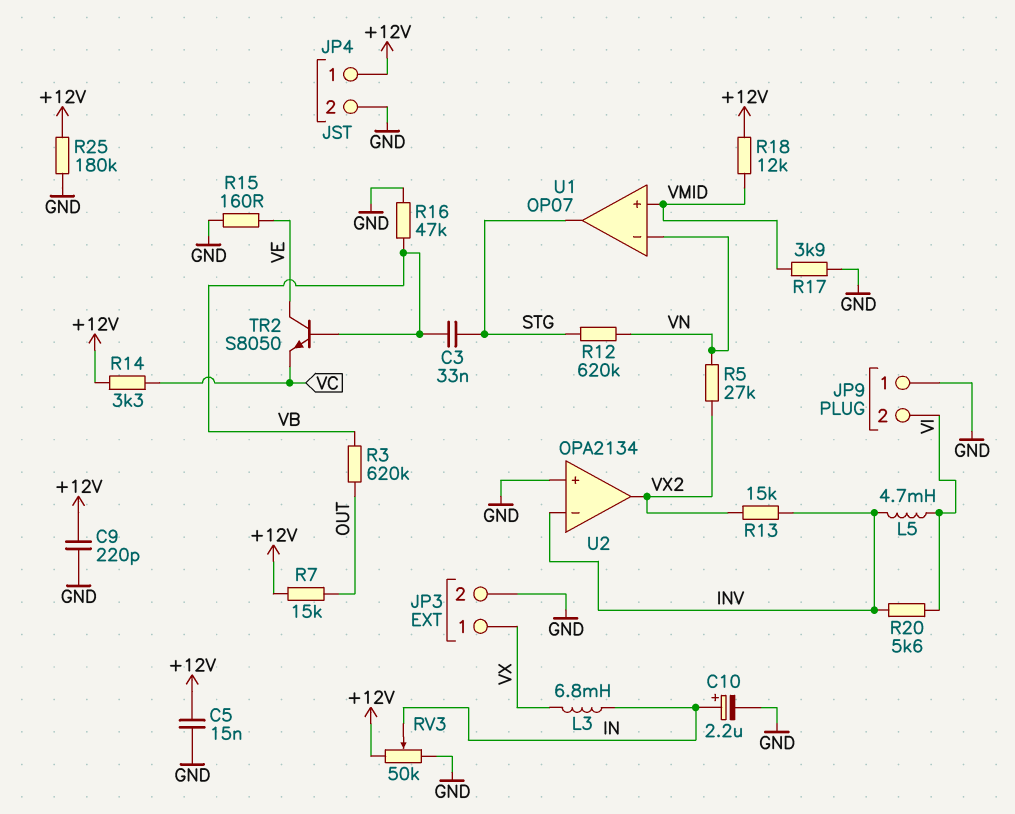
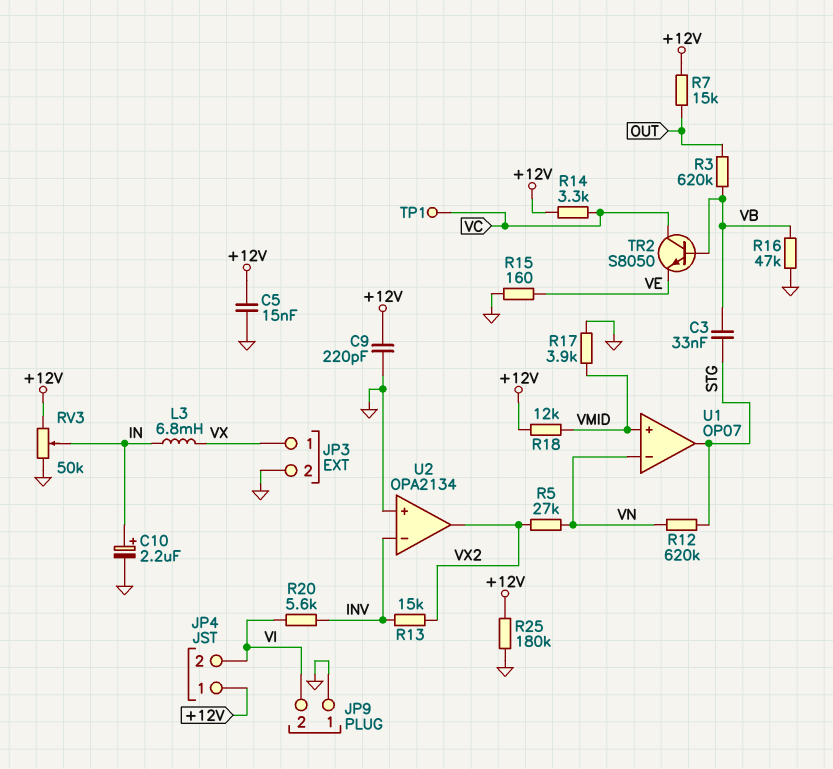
JP4 pin 2: GND -> VI
L5: 4.7mH (INV, VI) -> none
TP1: none -> test point (VC)
TR2: NPN S8050 (B VB, C VE, E VC) -> NPN S8050 (B VB, C VC, E VE)

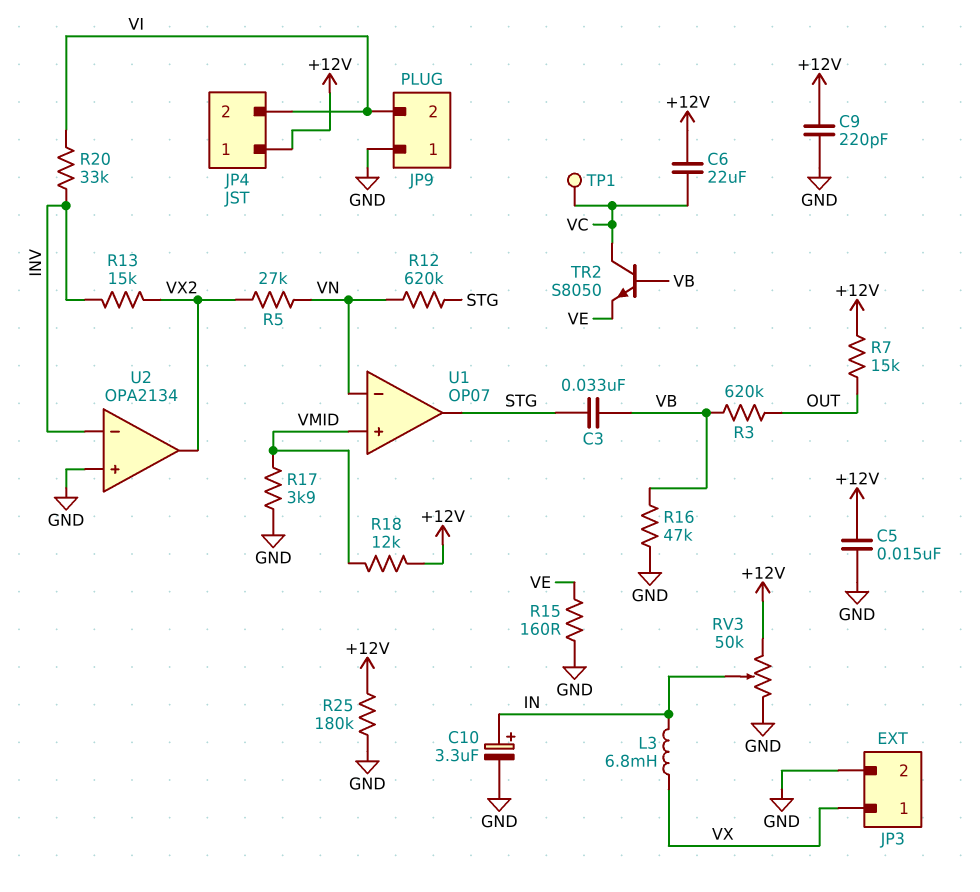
C6: none -> 22uF (+12V, VC)
C10: 2.2uF (plus IN, minus GND) -> 3.3uF (plus IN, minus GND)
R14: 3.3k (+12V, VC) -> none
R20: 5.6k (INV, VI) -> 33k (INV, VI)

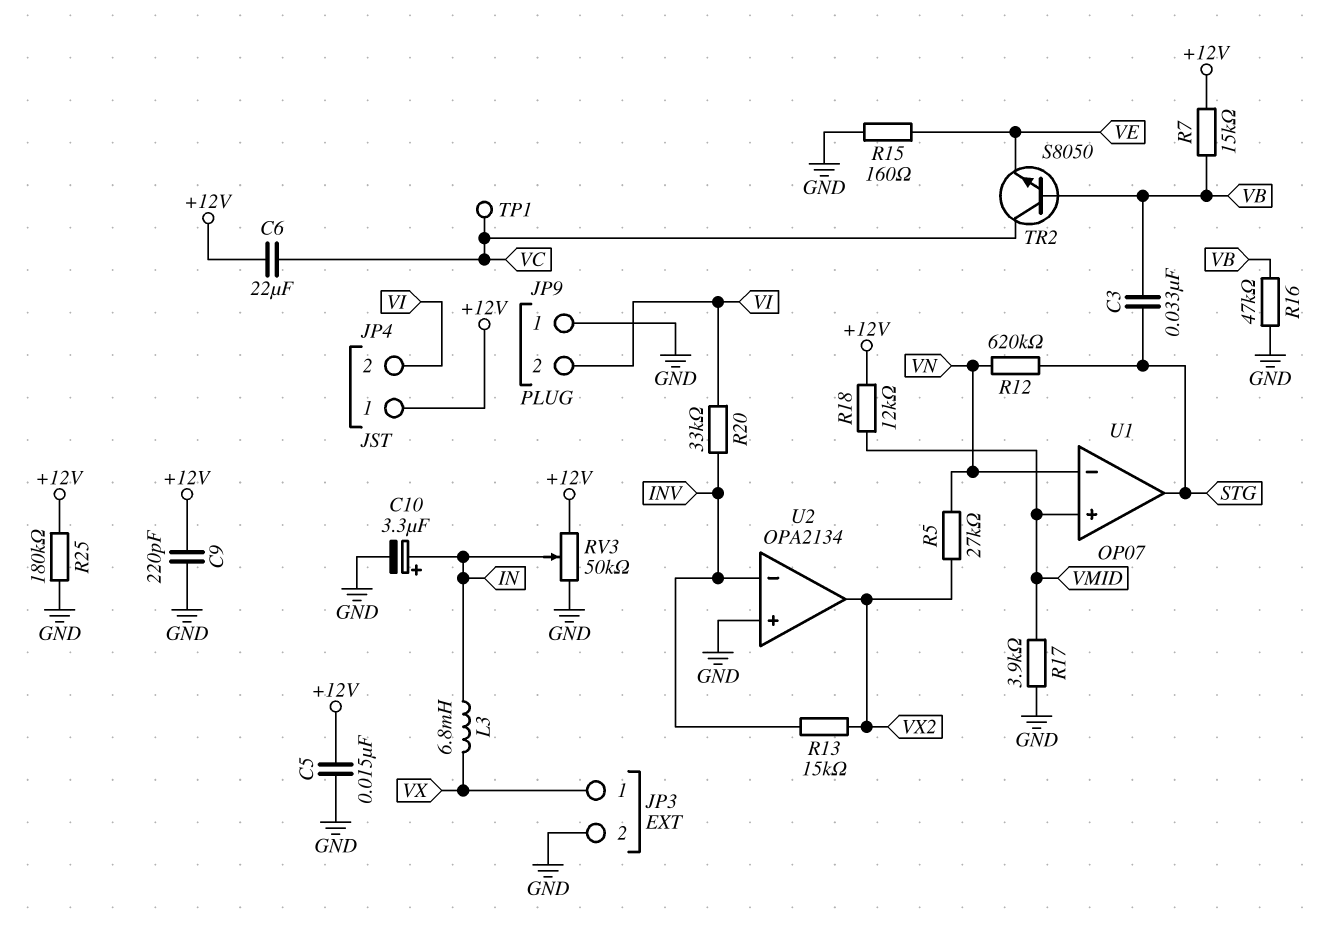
R3: 620k (OUT, VB) -> none
R7: 15k (+12V, OUT) -> 15k (+12V, VB)

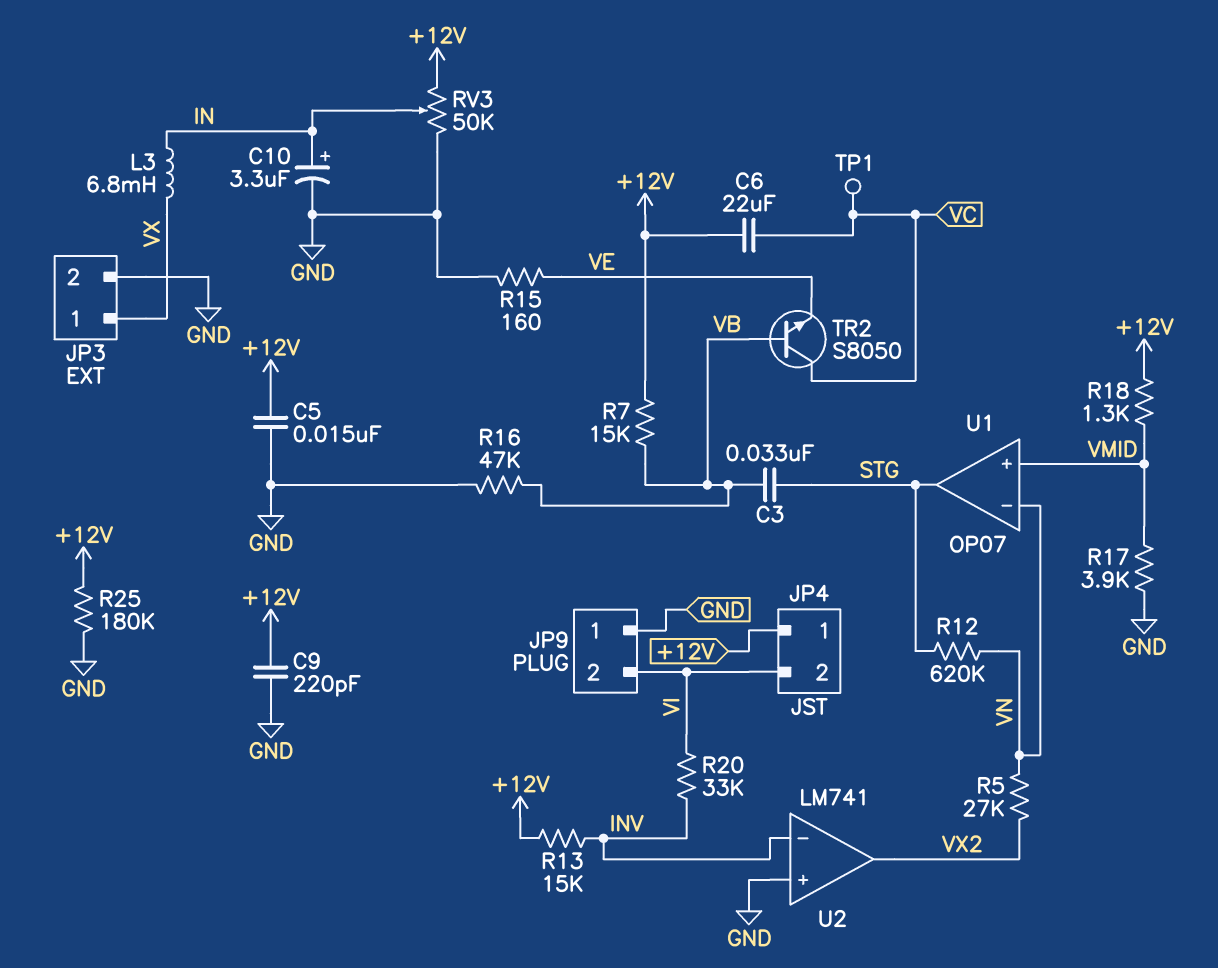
R13: 15k (INV, VX2) -> 15k (+12V, INV)
R18: 12k (+12V, VMID) -> 1.3k (+12V, VMID)
U2: OPA2134 -> LM741

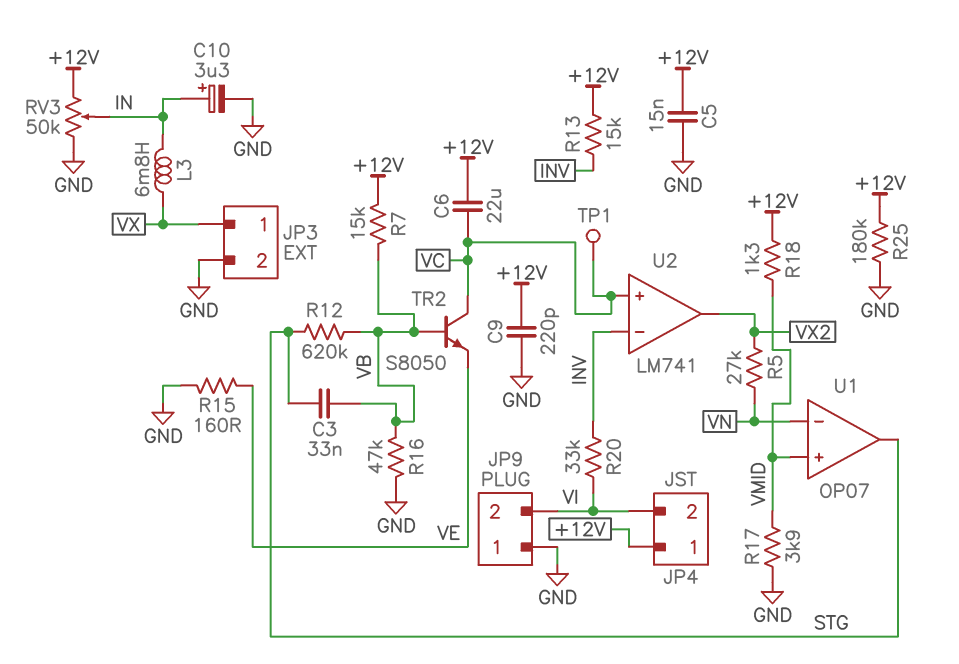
R12: 620k (STG, VN) -> 620k (STG, VB)
U2 pin in+: GND -> VC

